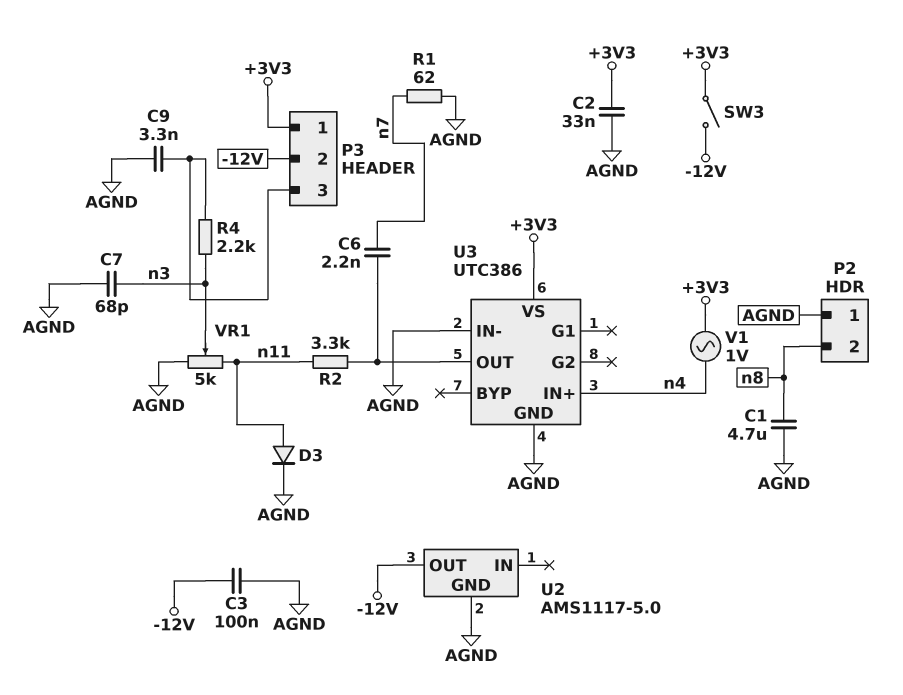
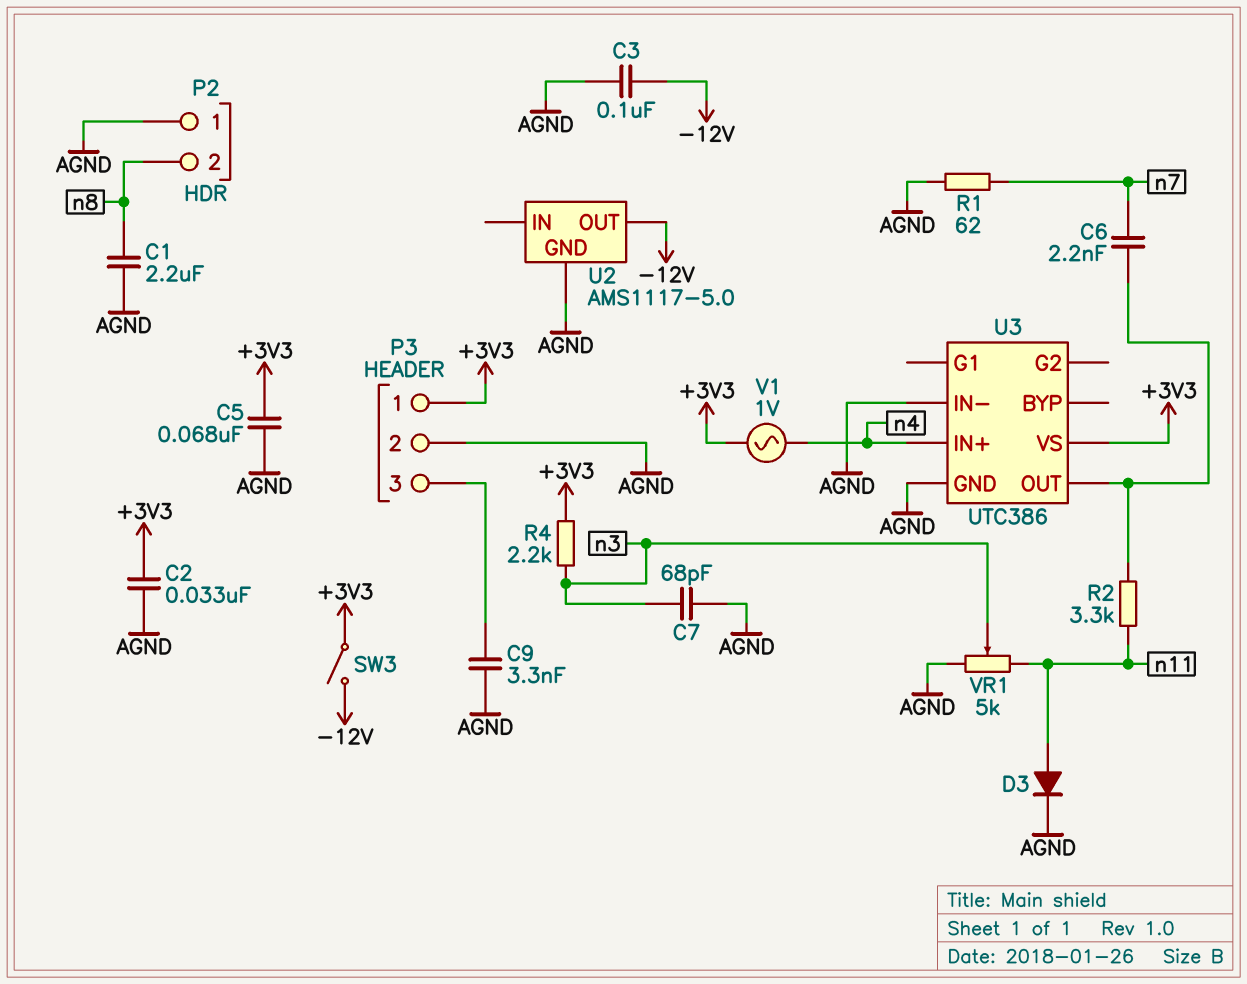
C1: 4.7uF (AGND, n8) -> 2.2uF (AGND, n8)
C5: none -> 68nF (+3V3, AGND)
P3 pin 2: -12V -> AGND
R4: 2.2k (P3/3, n3) -> 2.2k (+3V3, n3)

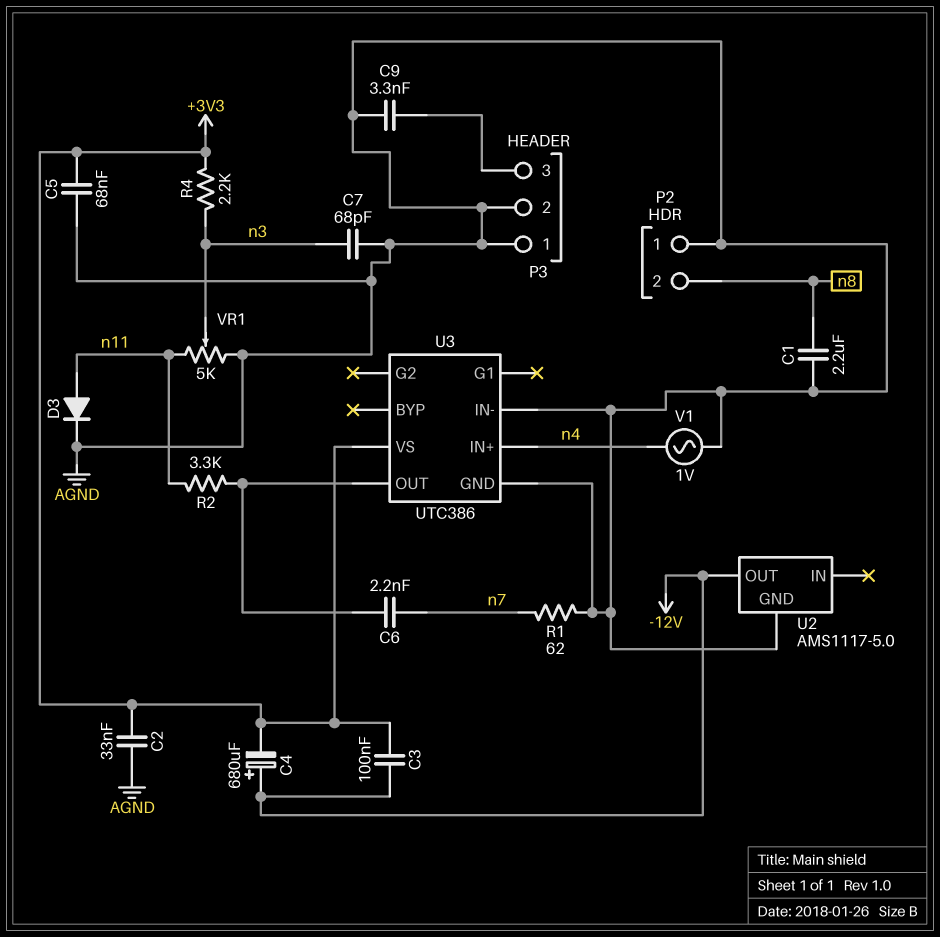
C3: 100nF (-12V, AGND) -> 100nF (+3V3, -12V)
C4: none -> 680uF (plus -12V, minus +3V3)
P3 pin 1: +3V3 -> AGND
SW3: switch (+3V3, -12V) -> none
V1: AC 1V (+3V3, n4) -> AC 1V (AGND, n4)

